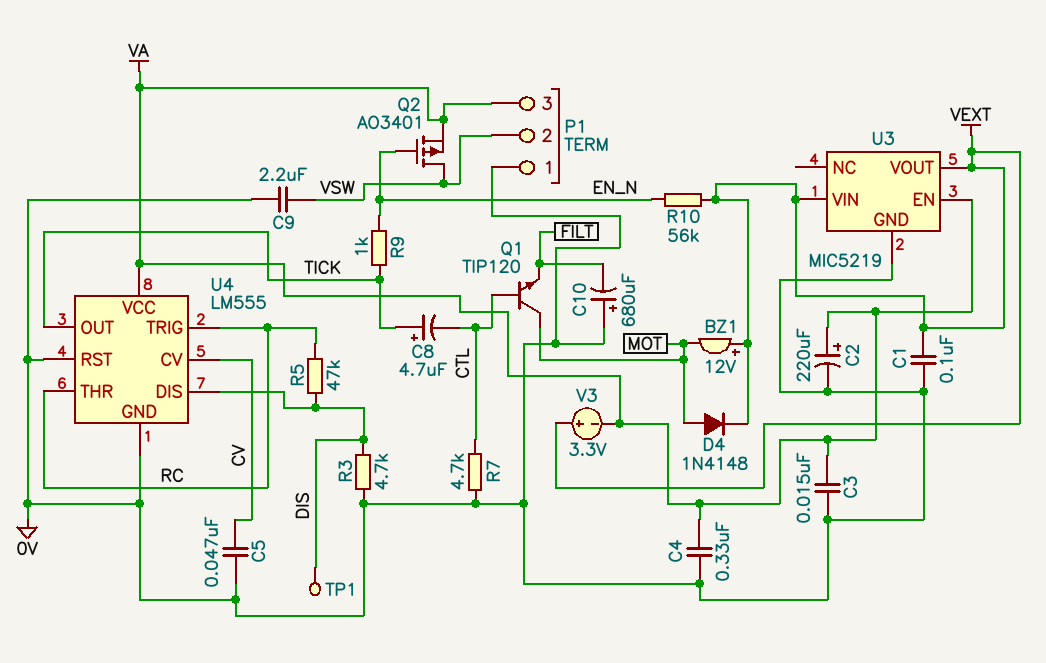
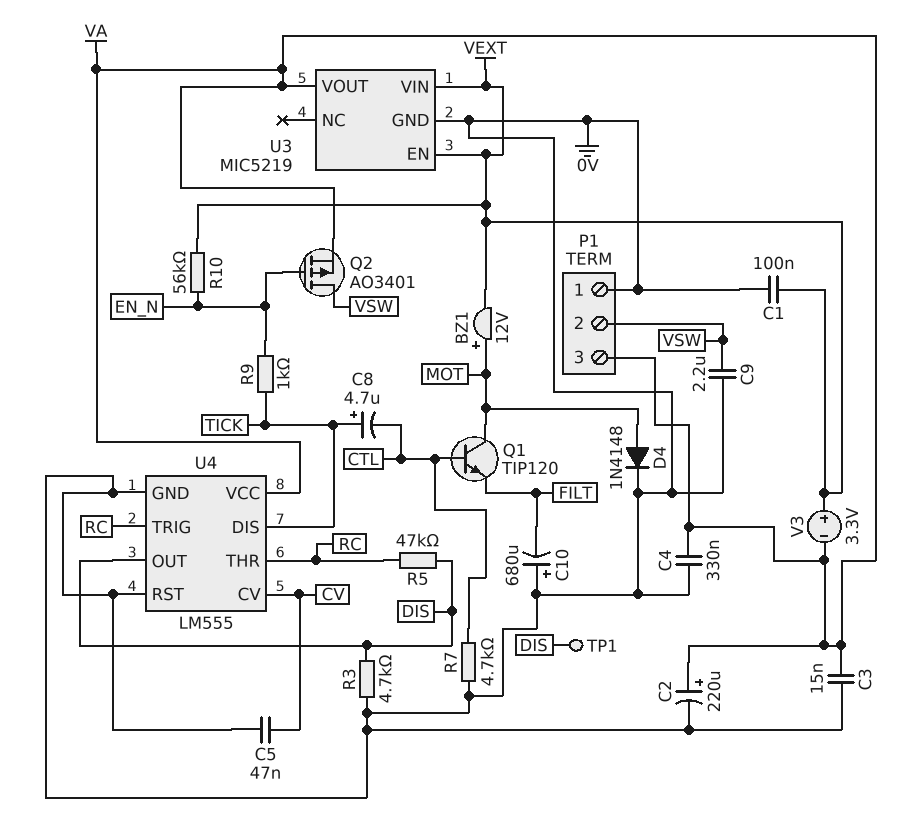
BZ1: buzzer 12V (plus VEXT, minus MOT) -> buzzer 12V (plus MOT, minus VEXT)
D4: diode 1N4148 (A MOT, K VEXT) -> diode 1N4148 (A MOT, K 0V)
U3 pin EN: VA -> VEXT
U3 pin VOUT: VEXT -> VA
U4 pin DIS: DIS -> TICK
U4 pin OUT: TICK -> DIS

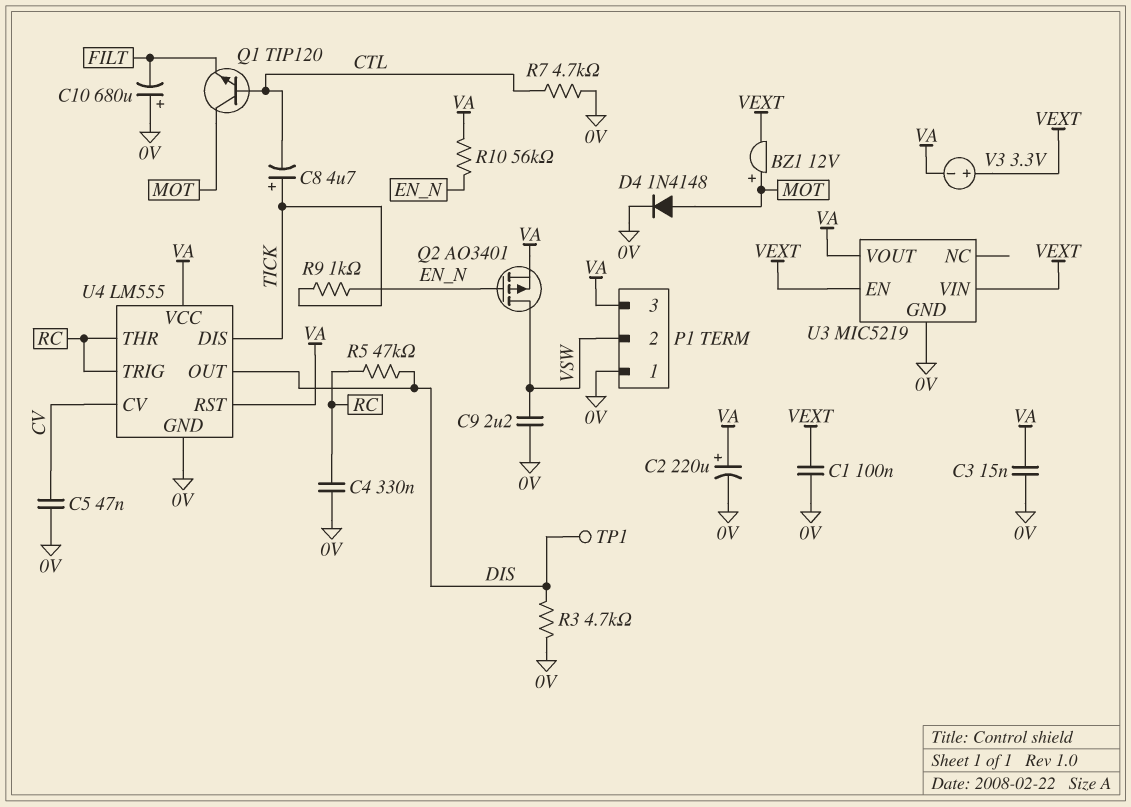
C4: 330nF (0V, VA) -> 330nF (0V, RC)
R10: 56k (EN_N, VEXT) -> 56k (EN_N, VA)
U4 pin RST: 0V -> VA

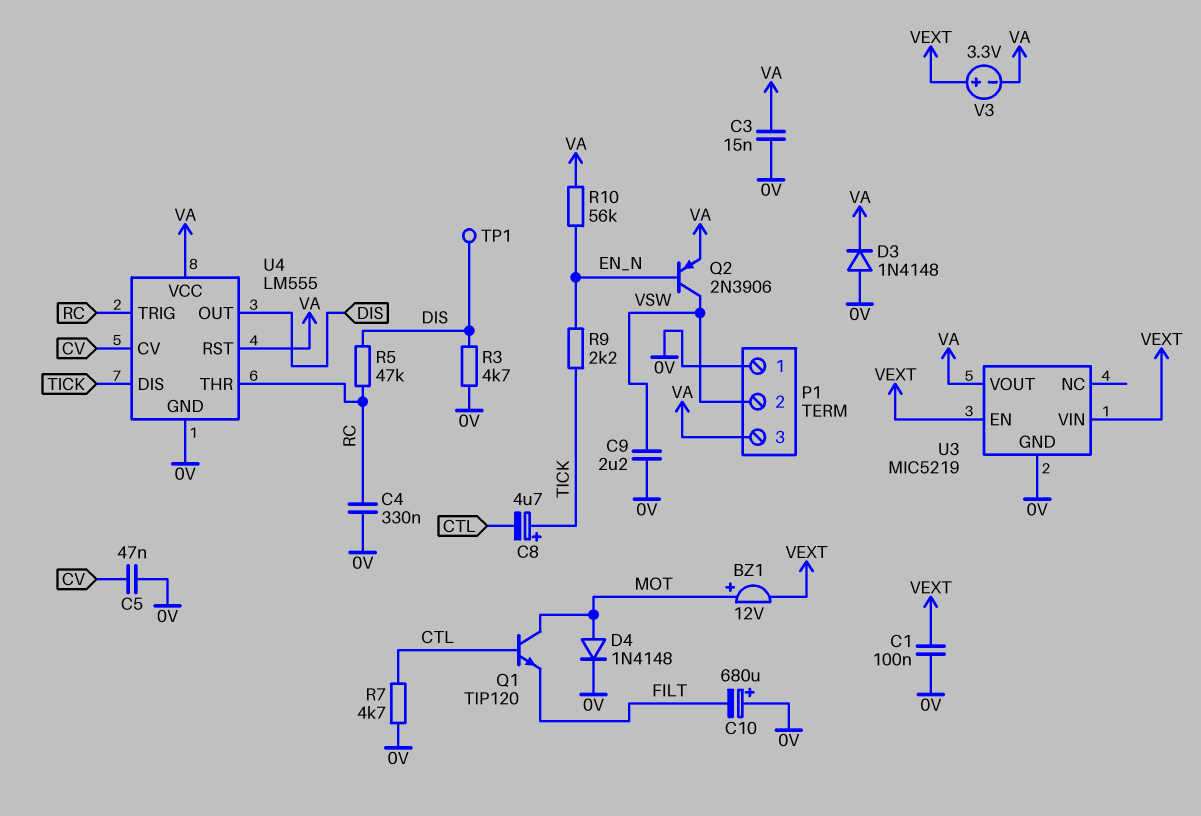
C2: 220uF (plus VA, minus 0V) -> none
D3: none -> diode 1N4148 (A 0V, K VA)
Q2: PMOS AO3401 (G EN_N, D VSW, S VA) -> PNP 2N3906 (B EN_N, C VSW, E VA)
R9: 1k (EN_N, TICK) -> 2.2k (EN_N, TICK)

